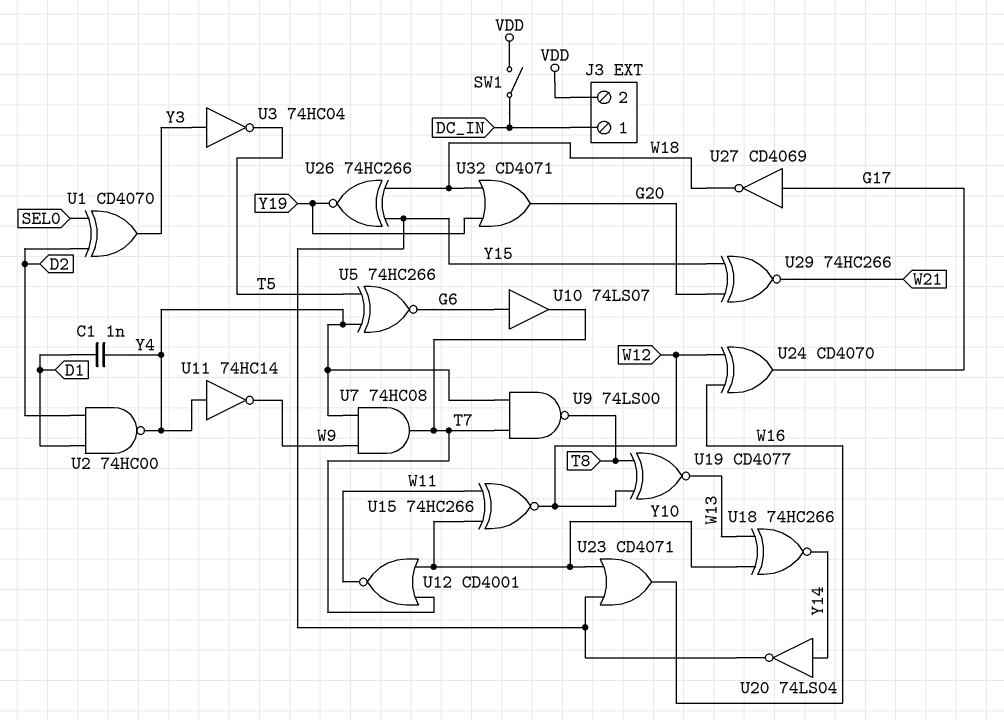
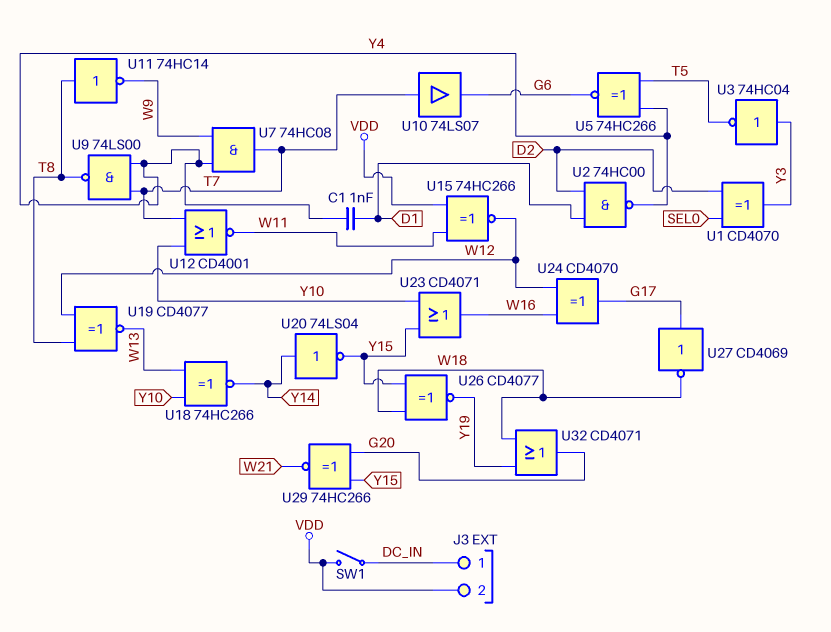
U10: buffer 74LS07 (in G6, out T7) -> buffer 74LS07 (in T7, out G6)
U11: NOT 74HC14 (in Y4, out W9) -> NOT 74HC14 (in T8, out W9)
U15: XNOR 74HC266 (in W11, in Y10, out W12) -> XNOR 74HC266 (in VDD, in W11, out W12)
U26: XNOR 74HC266 (in W18, in Y15, out Y19) -> XNOR CD4077 (in W18, in Y15, out Y19)

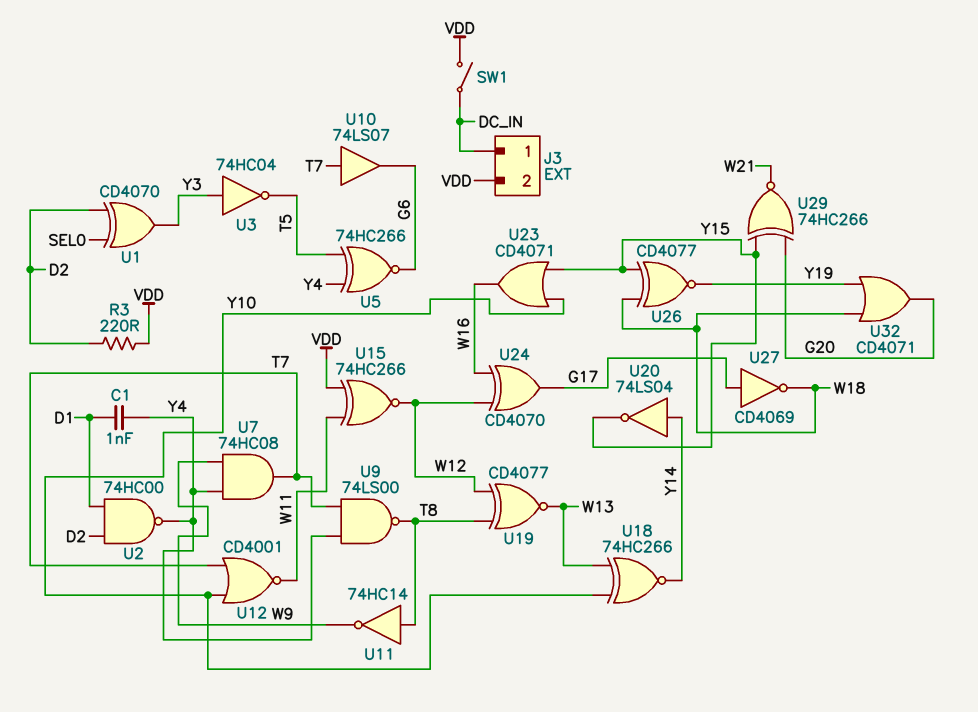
R3: none -> 220 (D2, VDD)

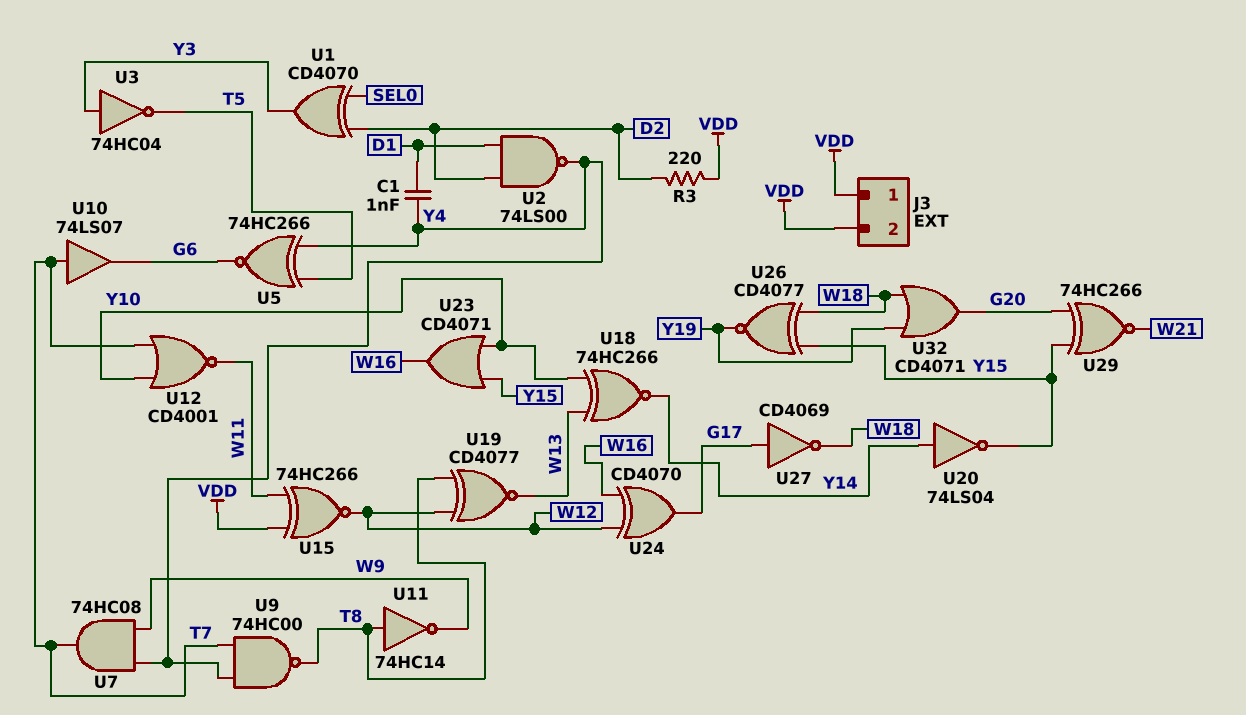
J3 pin 1: DC_IN -> VDD
SW1: switch (DC_IN, VDD) -> none
U2: NAND 74HC00 (in D1, in D2, out Y4) -> NAND 74LS00 (in D1, in D2, out Y4)
U9: NAND 74LS00 (in T7, in Y4, out T8) -> NAND 74HC00 (in T7, in Y4, out T8)

